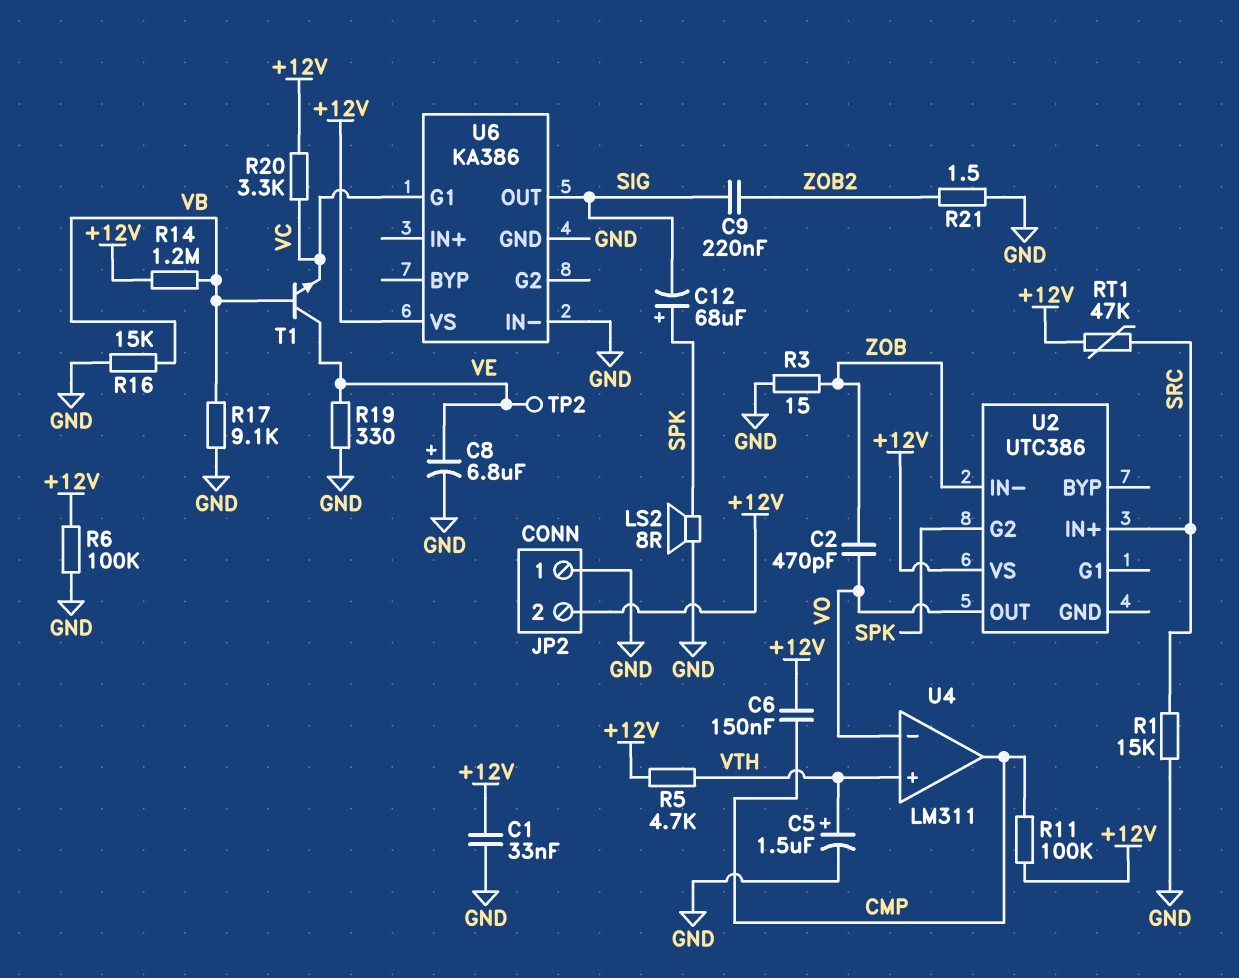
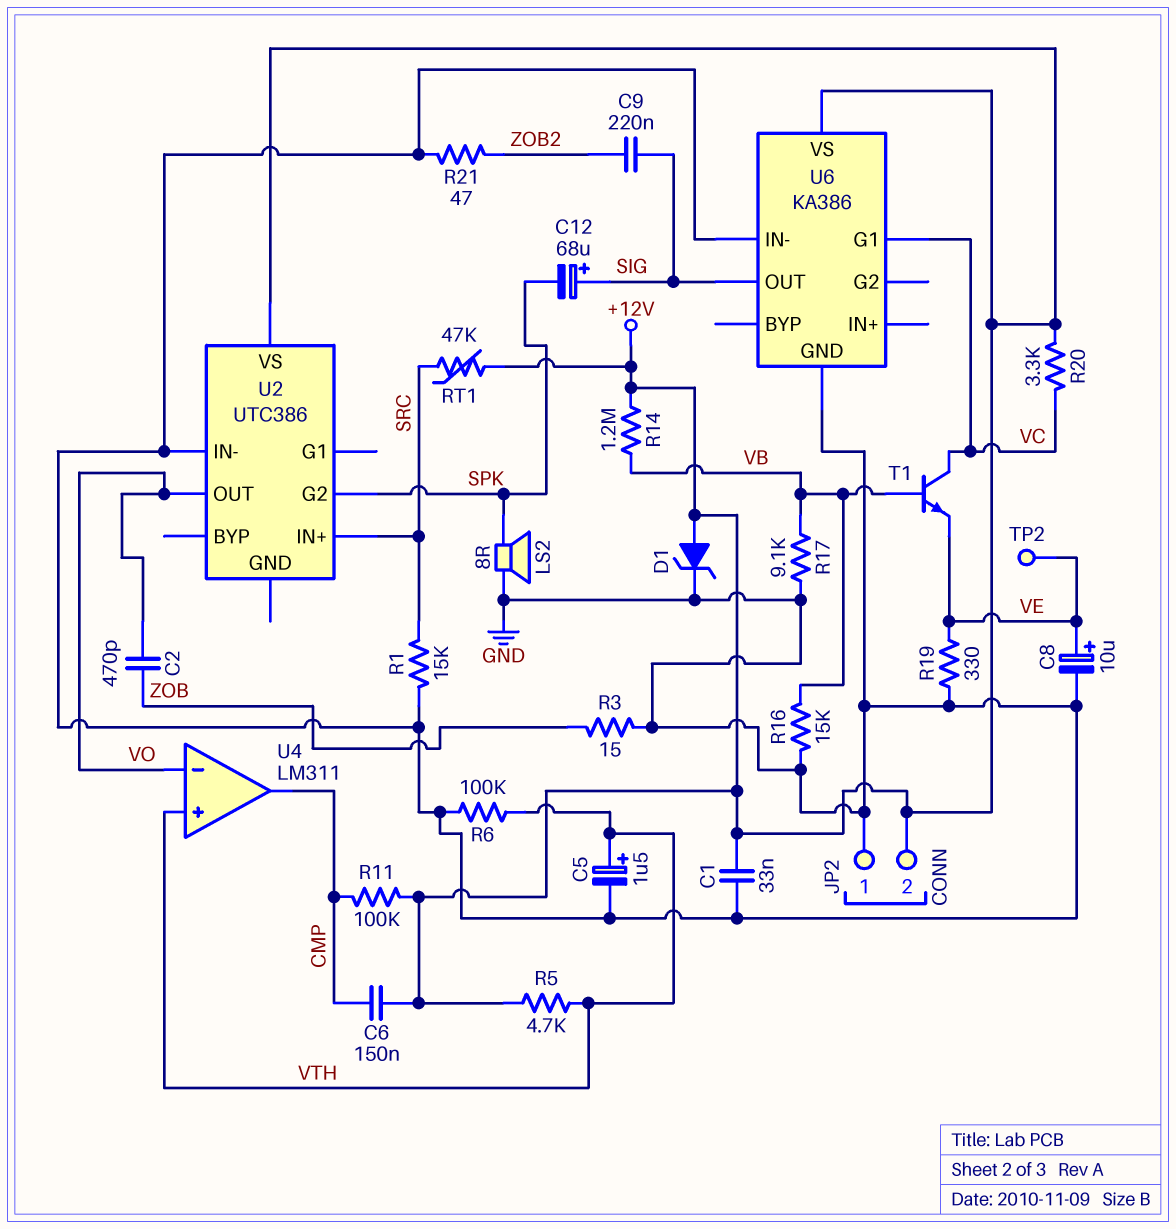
C8: 6.8uF (plus VE, minus GND) -> 10uF (plus VE, minus GND)
C12: 68uF (plus SPK, minus SIG) -> 68uF (plus SIG, minus SPK)
D1: none -> zener (A +12V, K GND)
R6: 100k (+12V, GND) -> 100k (GND, VTH)
R21: 1.5 (GND, ZOB2) -> 47 (GND, ZOB2)
T1: NPN (B VB, C VE, E VC) -> NPN (B VB, C VC, E VE)
U2 pin IN-: ZOB -> GND

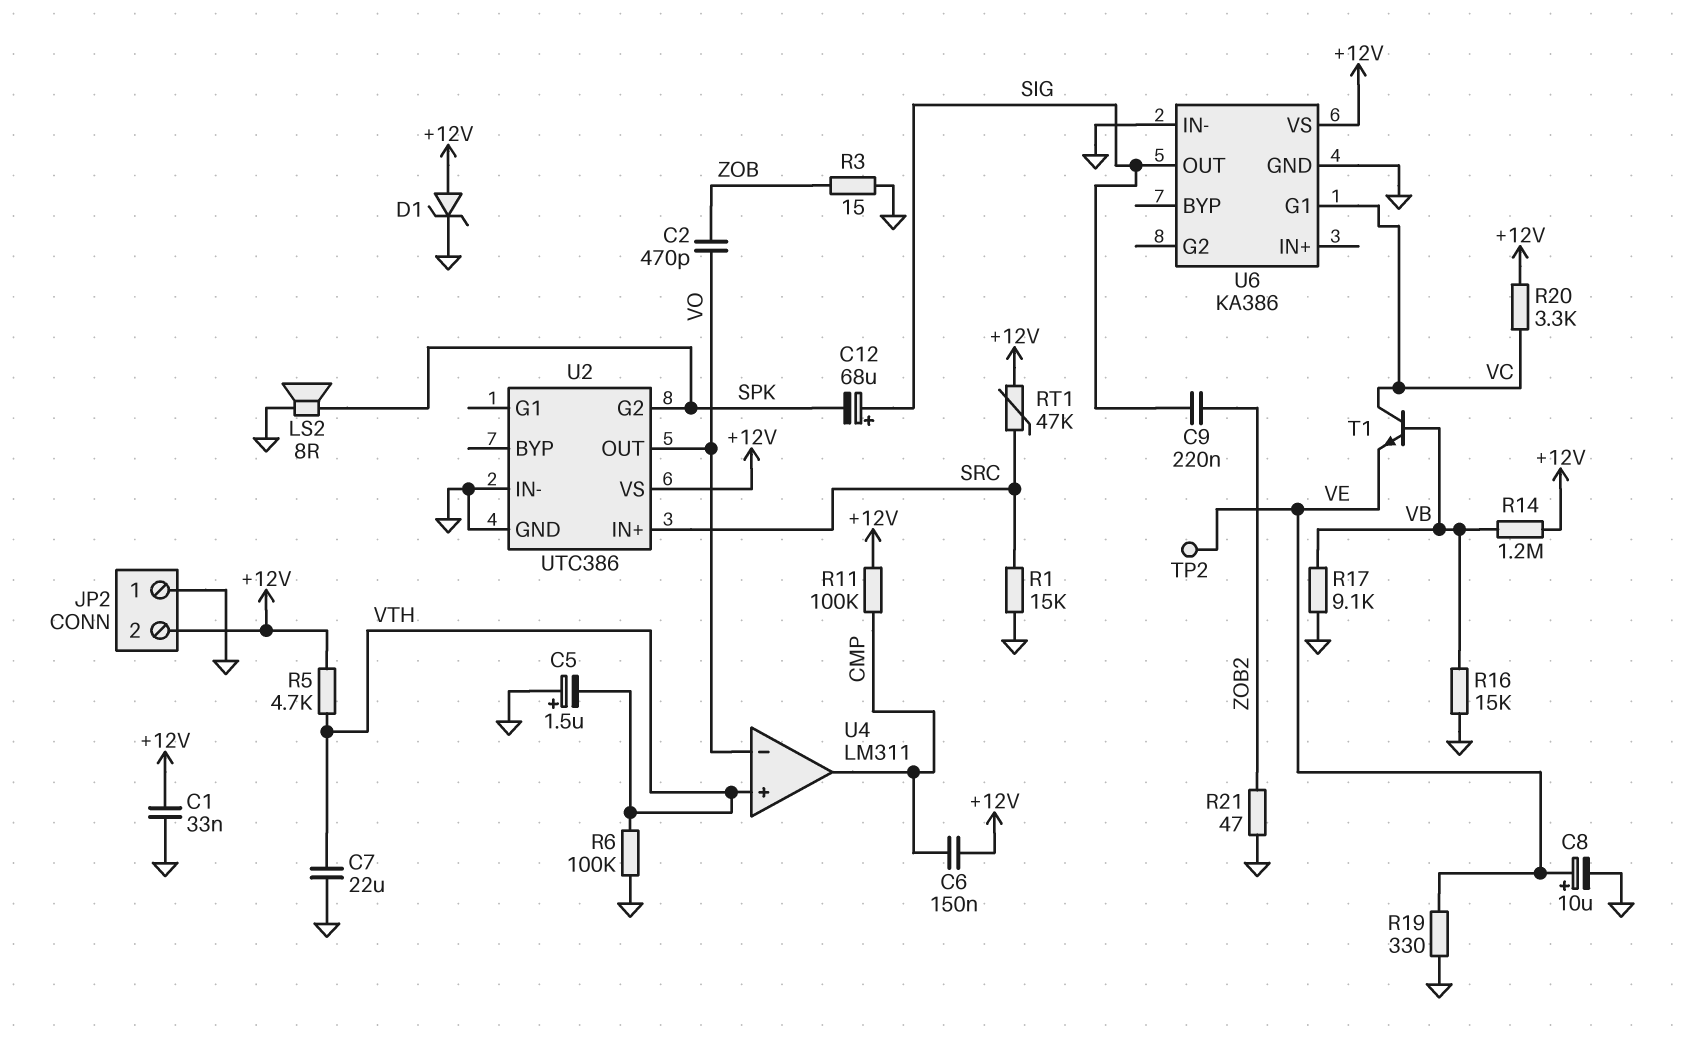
C5: 1.5uF (plus VTH, minus GND) -> 1.5uF (plus GND, minus VTH)
C7: none -> 22uF (GND, VTH)
U2 pin GND: none -> GND

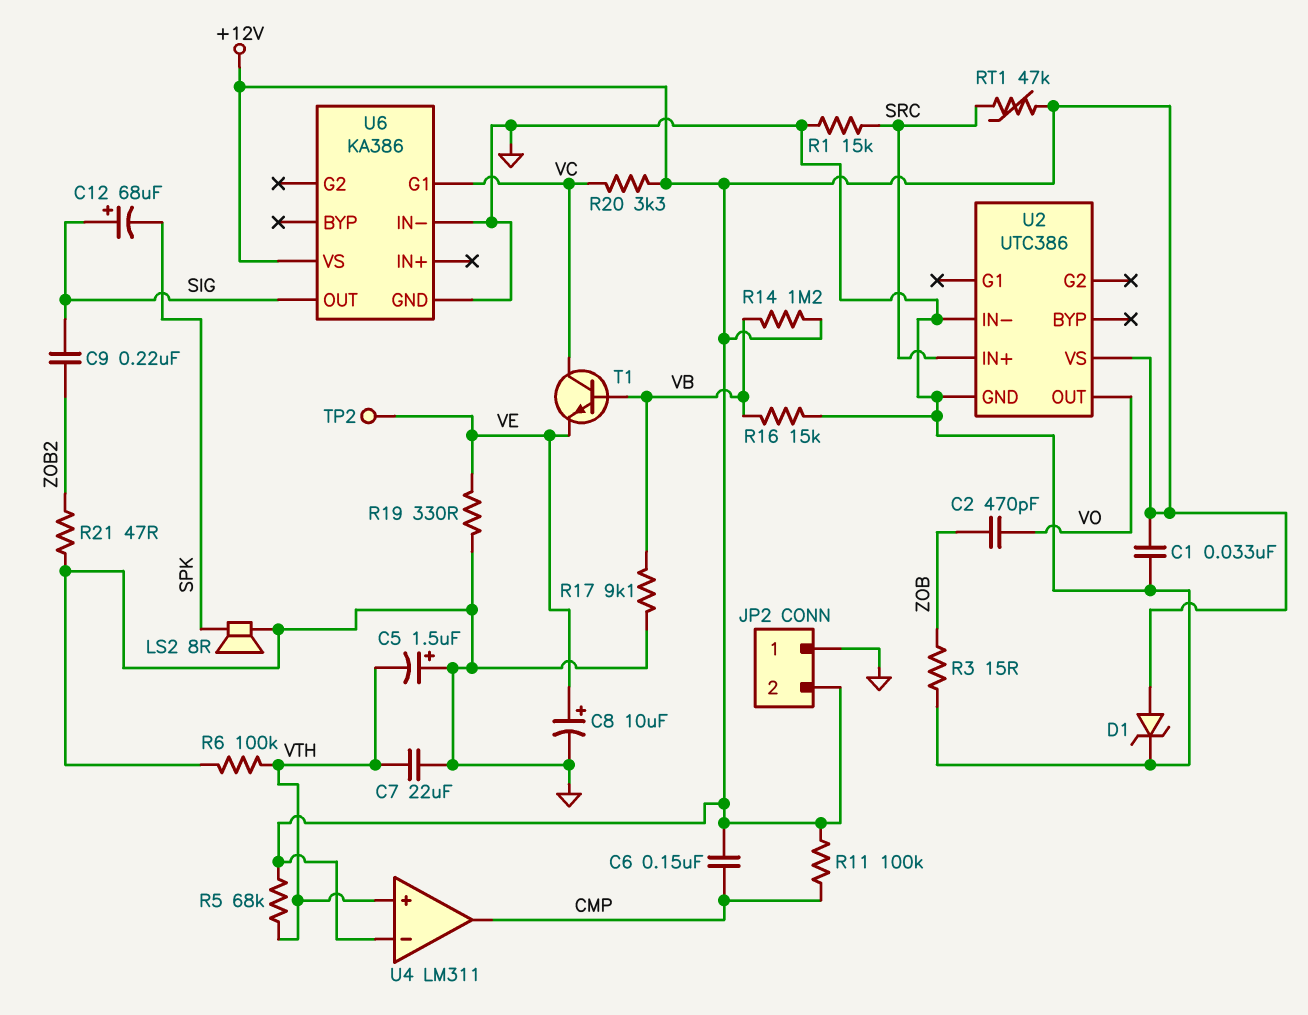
R5: 4.7k (+12V, VTH) -> 68k (+12V, VTH)
U2 pin G2: SPK -> none
U4 pin in-: VO -> +12V

